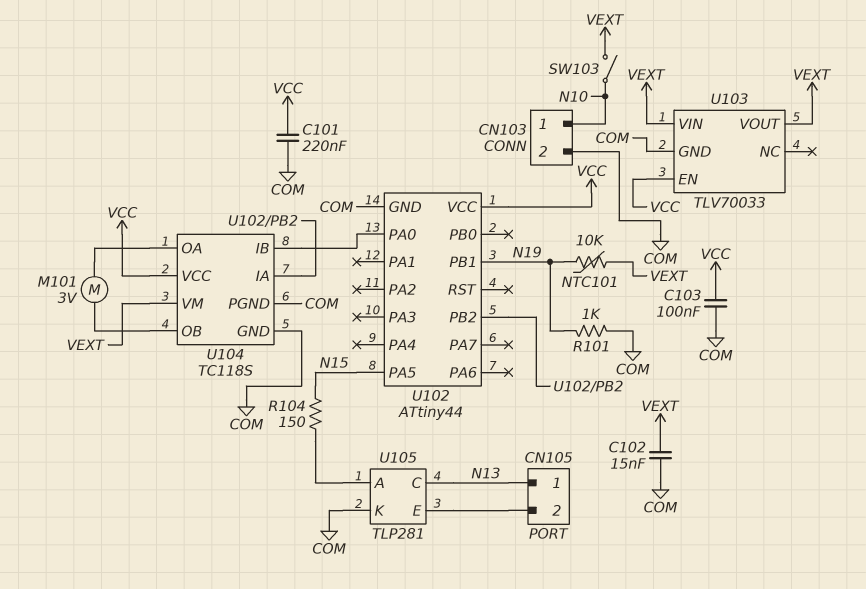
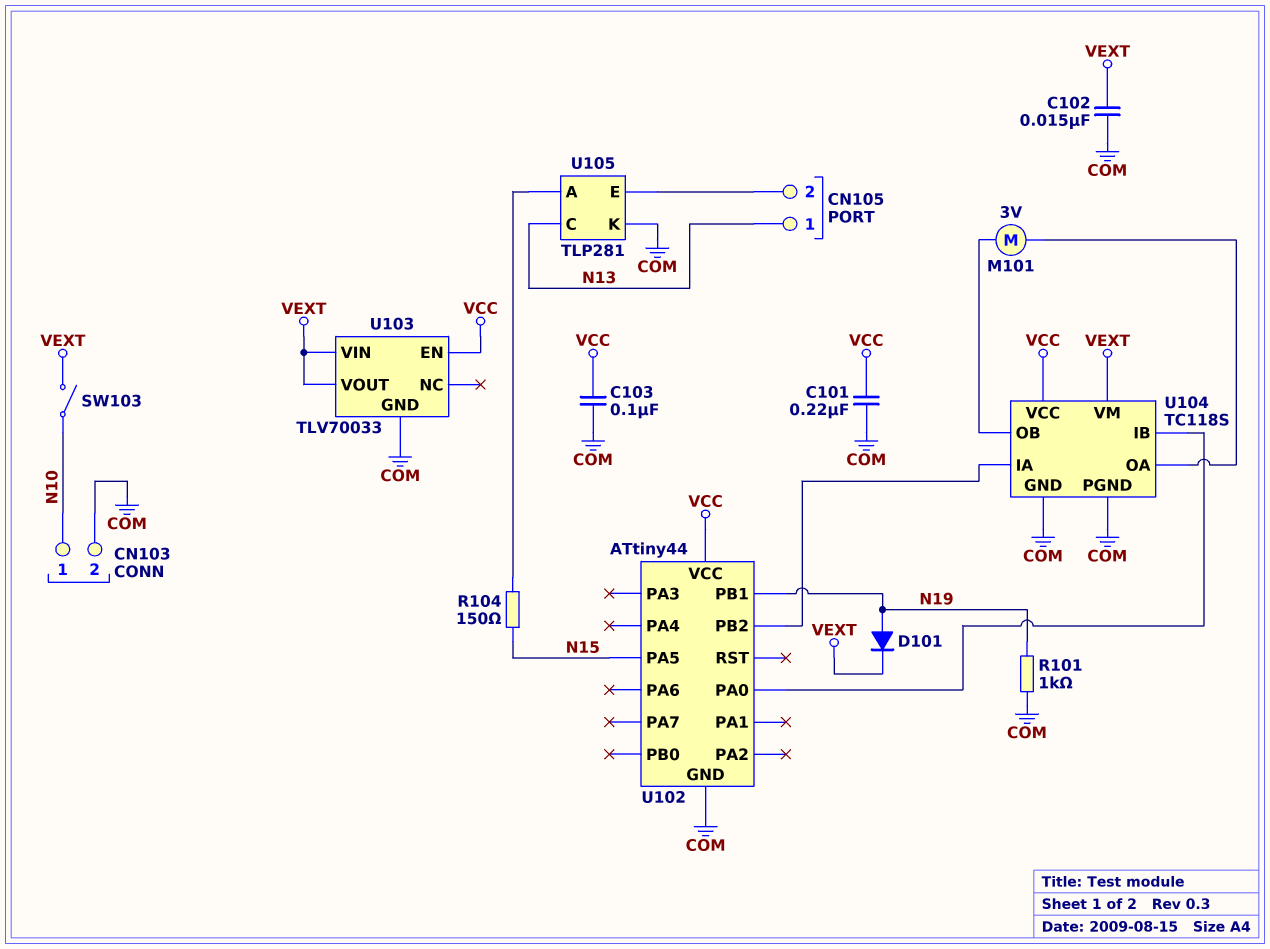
D101: none -> diode (A N19, K VEXT)
NTC101: 10k (N19, VEXT) -> none

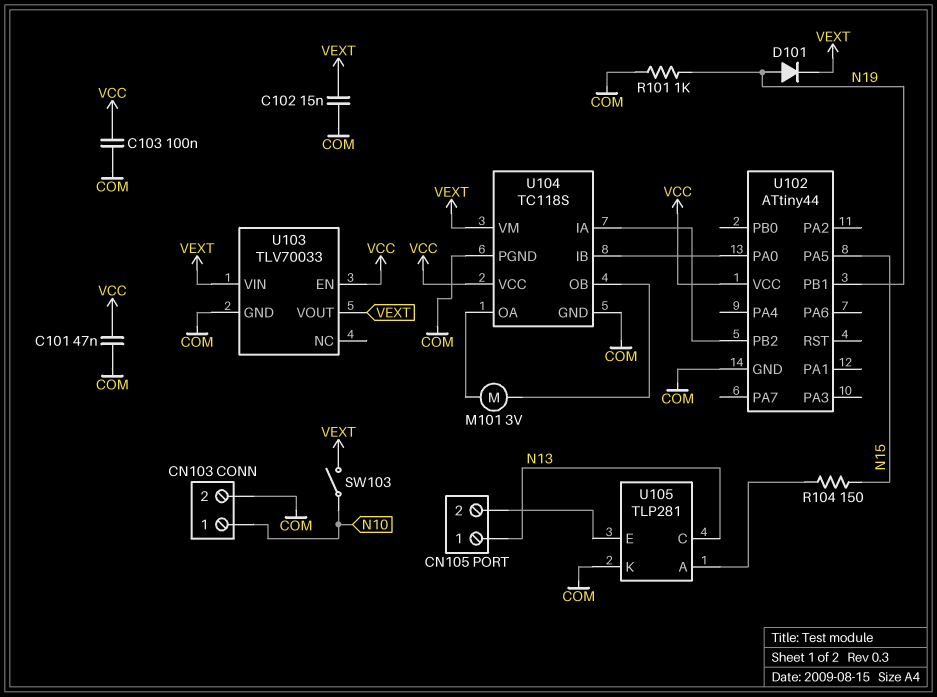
C101: 220nF (COM, VCC) -> 47nF (COM, VCC)

